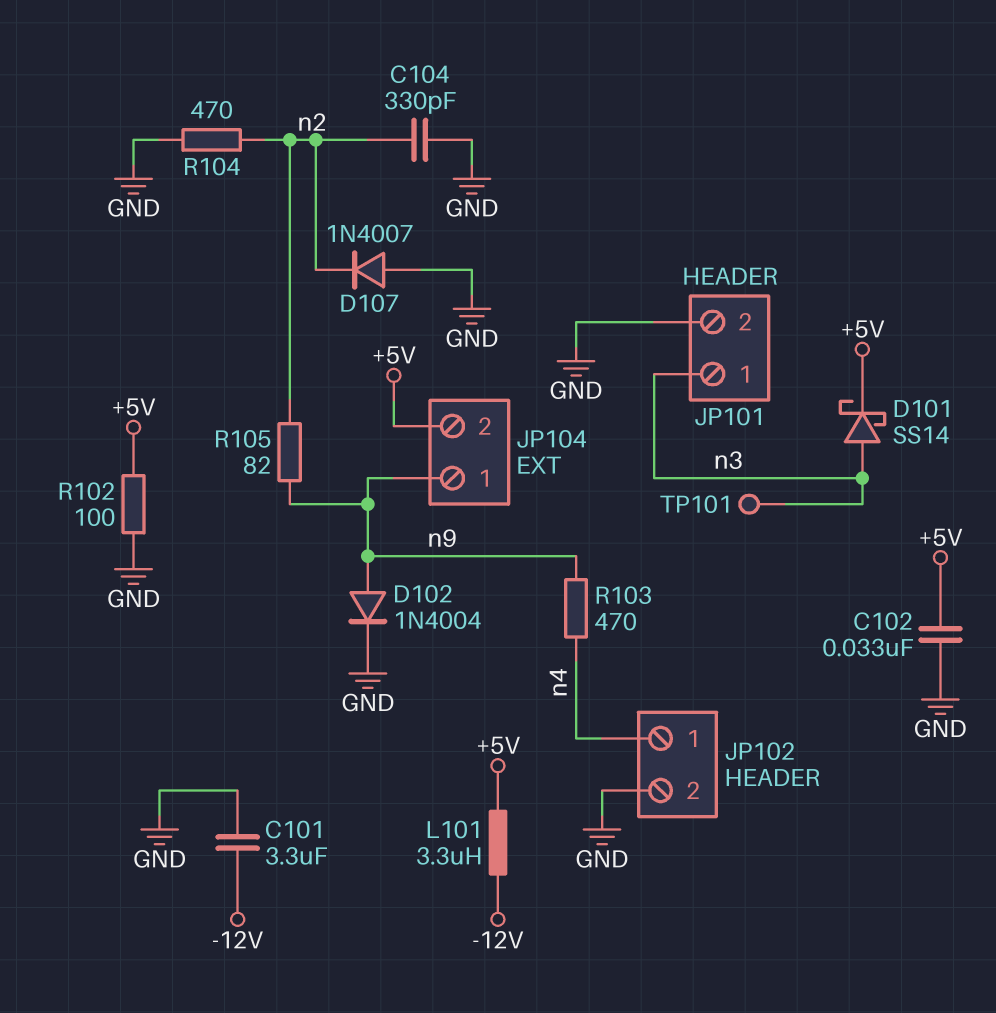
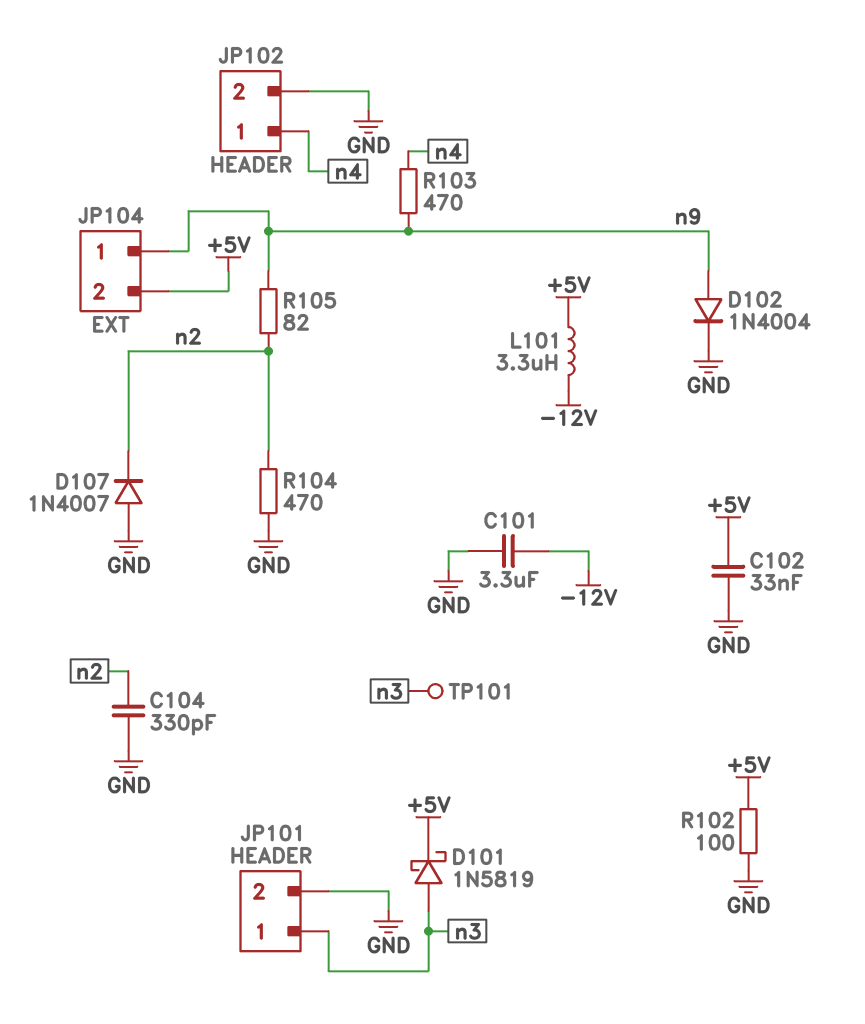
D101: schottky SS14 (A n3, K +5V) -> schottky 1N5819 (A n3, K +5V)

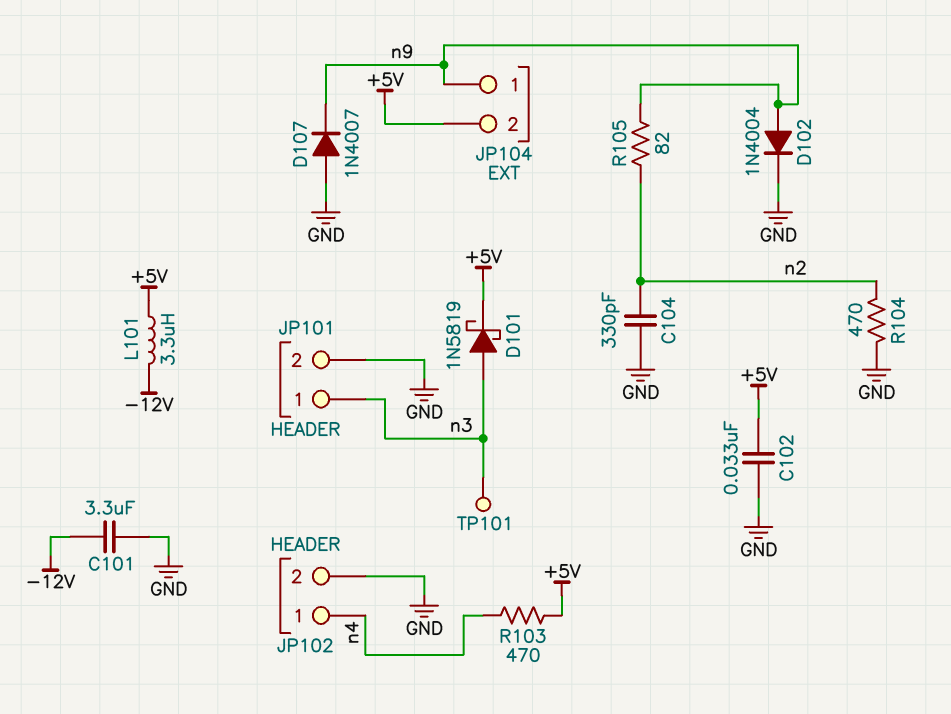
D107: diode 1N4007 (A GND, K n2) -> diode 1N4007 (A GND, K n9)
R102: 100 (+5V, GND) -> none
R103: 470 (n4, n9) -> 470 (+5V, n4)

